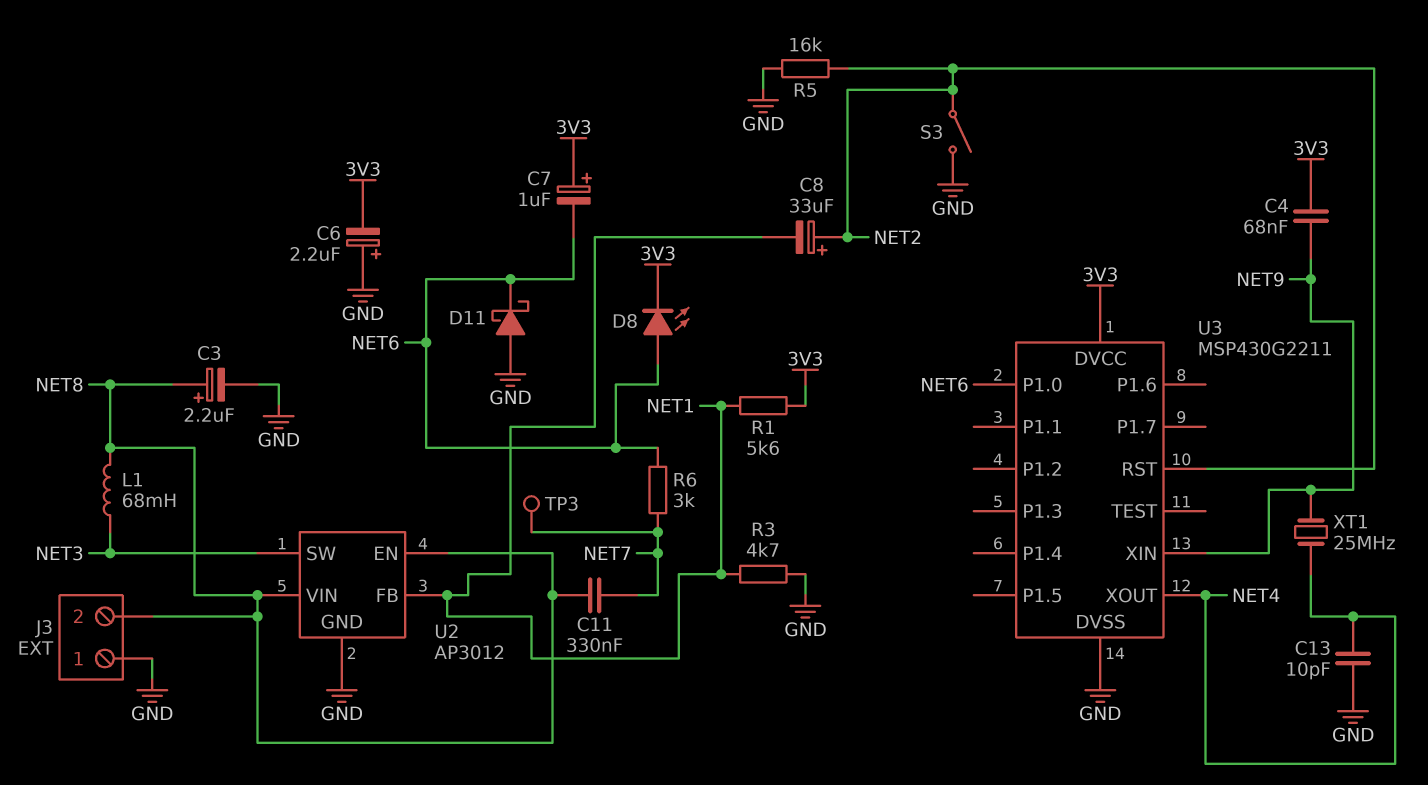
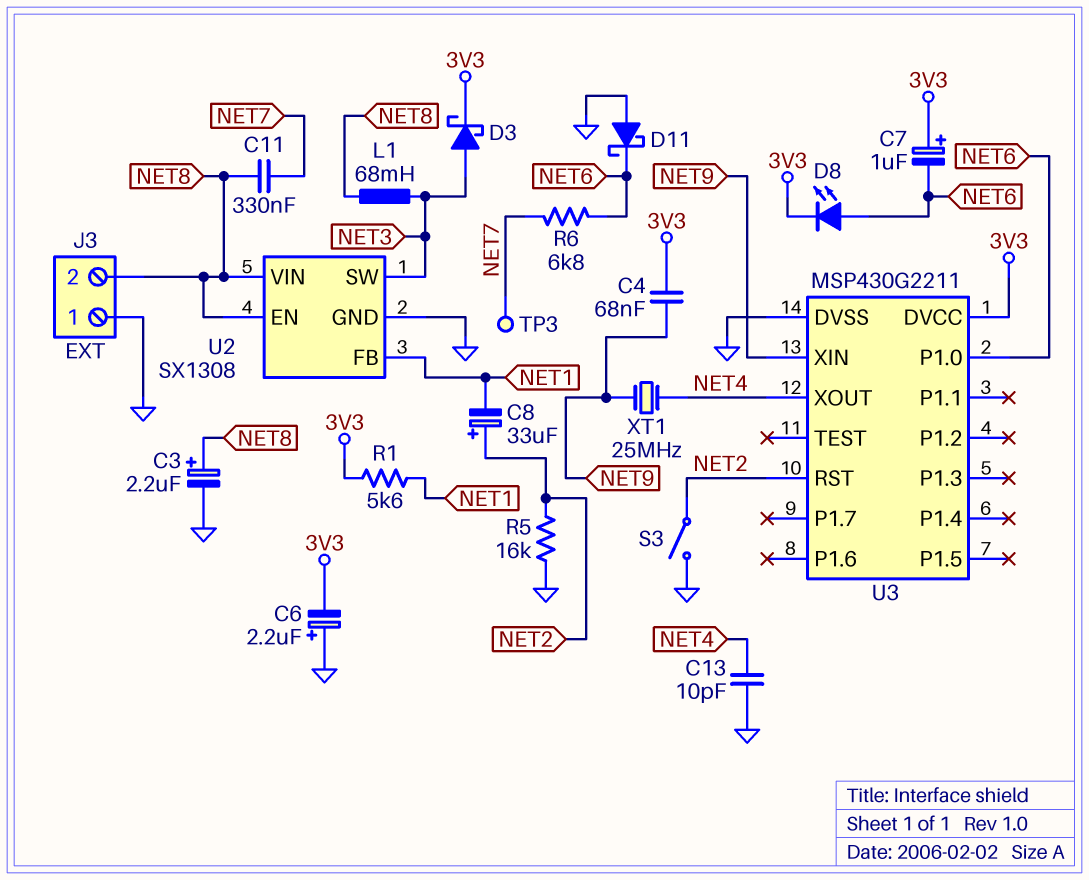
D3: none -> schottky (A NET3, K 3V3)
R3: 4.7k (GND, NET1) -> none
R6: 3k (NET6, NET7) -> 6.8k (NET6, NET7)
U2: AP3012 -> SX1308

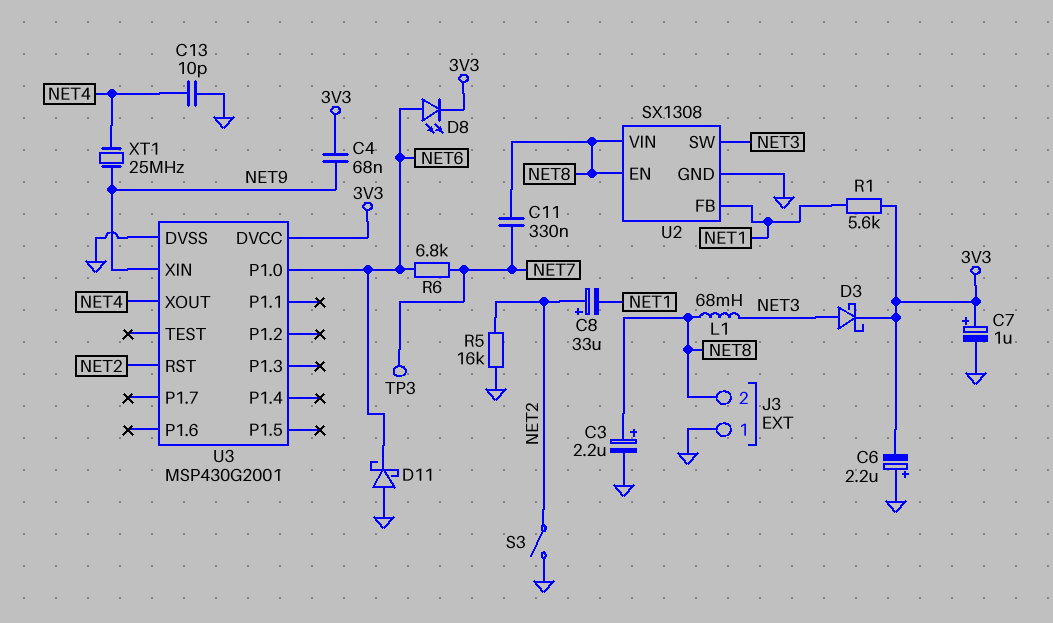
C7: 1uF (plus 3V3, minus NET6) -> 1uF (plus 3V3, minus GND)
U3: MSP430G2211 -> MSP430G2001

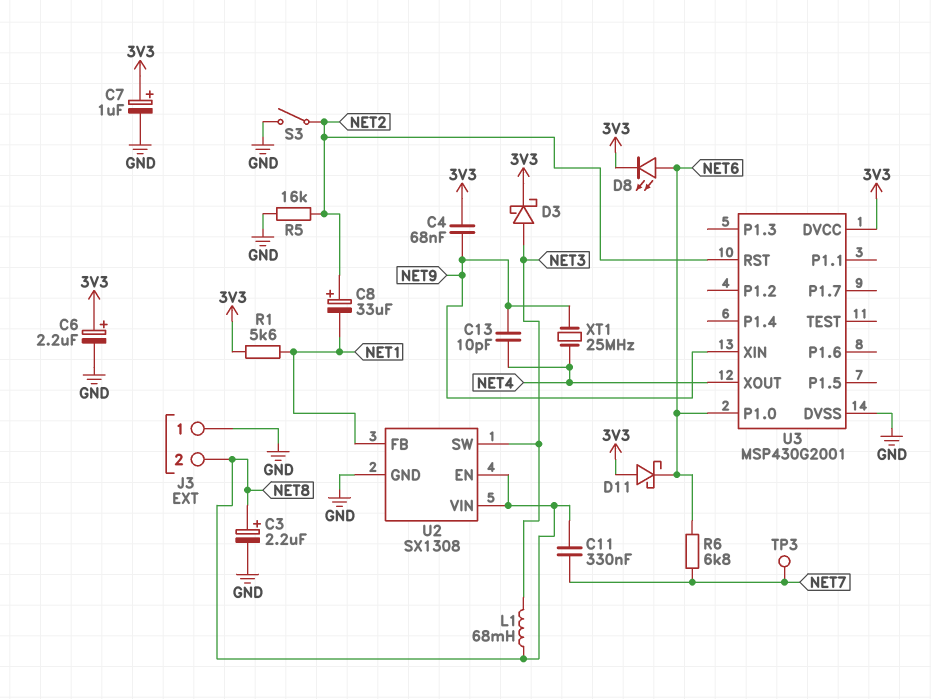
C6: 2.2uF (plus GND, minus 3V3) -> 2.2uF (plus 3V3, minus GND)
C13: 10pF (GND, NET4) -> 10pF (NET4, NET9)
D11: schottky (A GND, K NET6) -> schottky (A 3V3, K NET6)

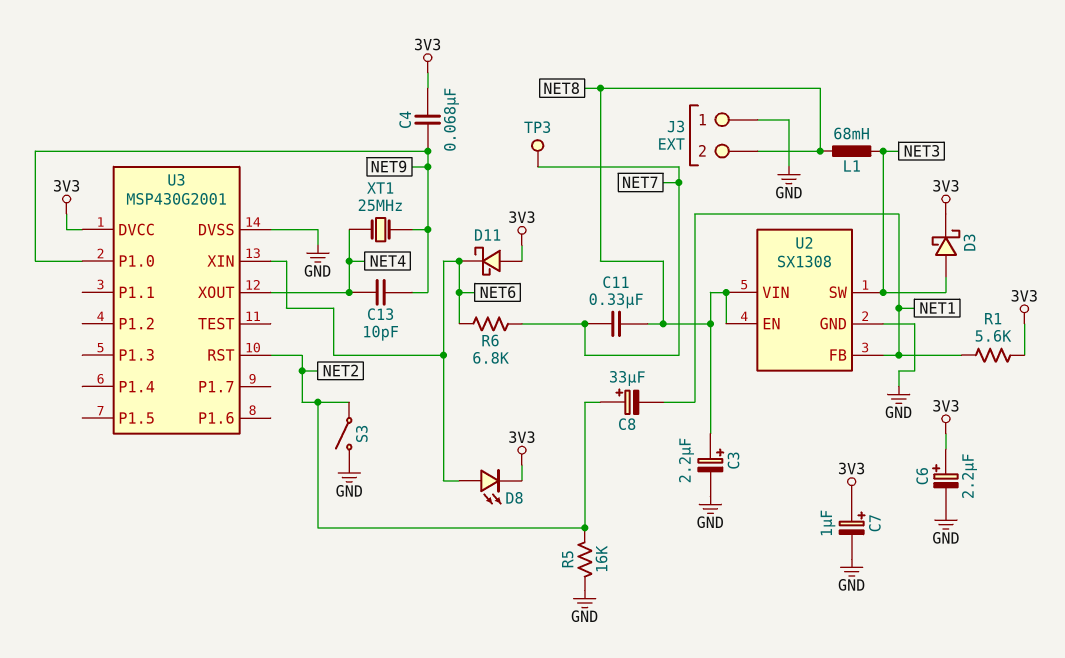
U3 pin P1.0: NET6 -> NET9
U3 pin XIN: NET9 -> NET6

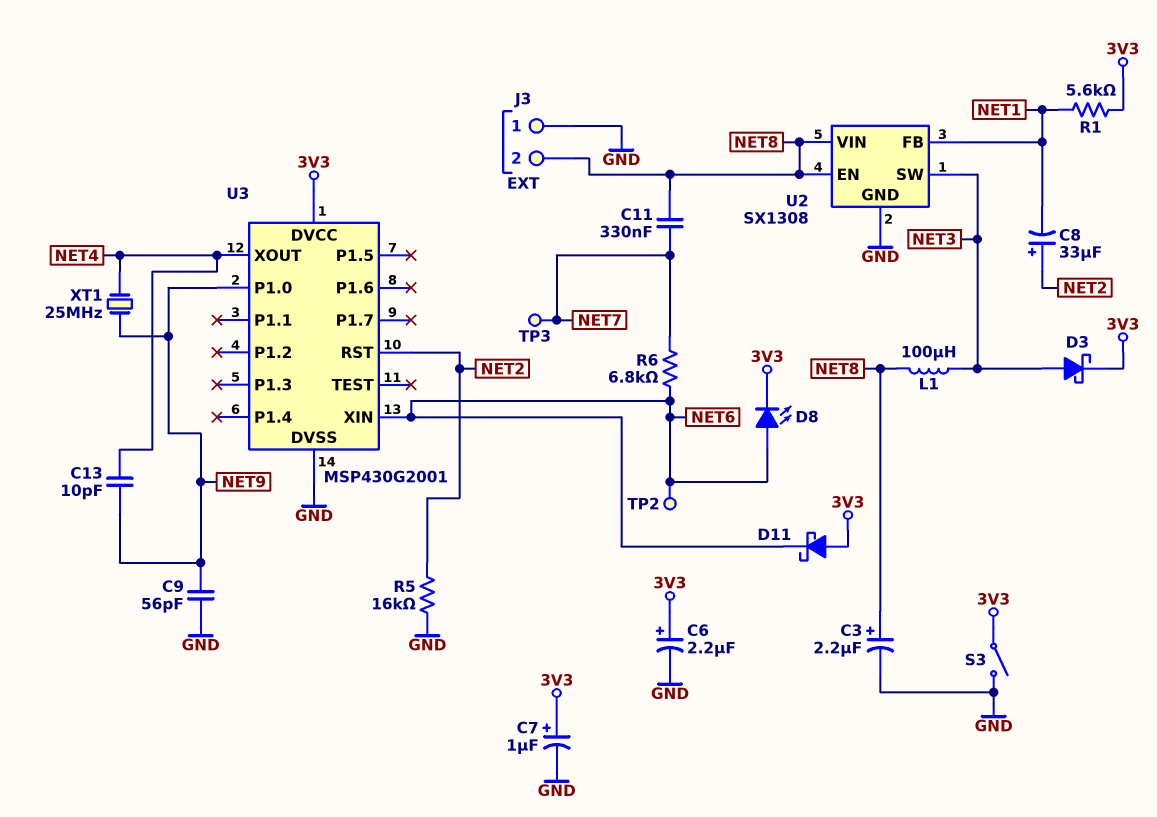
C4: 68nF (3V3, NET9) -> none
C9: none -> 56pF (GND, NET9)
L1: 68mH (NET3, NET8) -> 100uH (NET3, NET8)
S3: switch (GND, NET2) -> switch (3V3, GND)
TP2: none -> test point (NET6)

